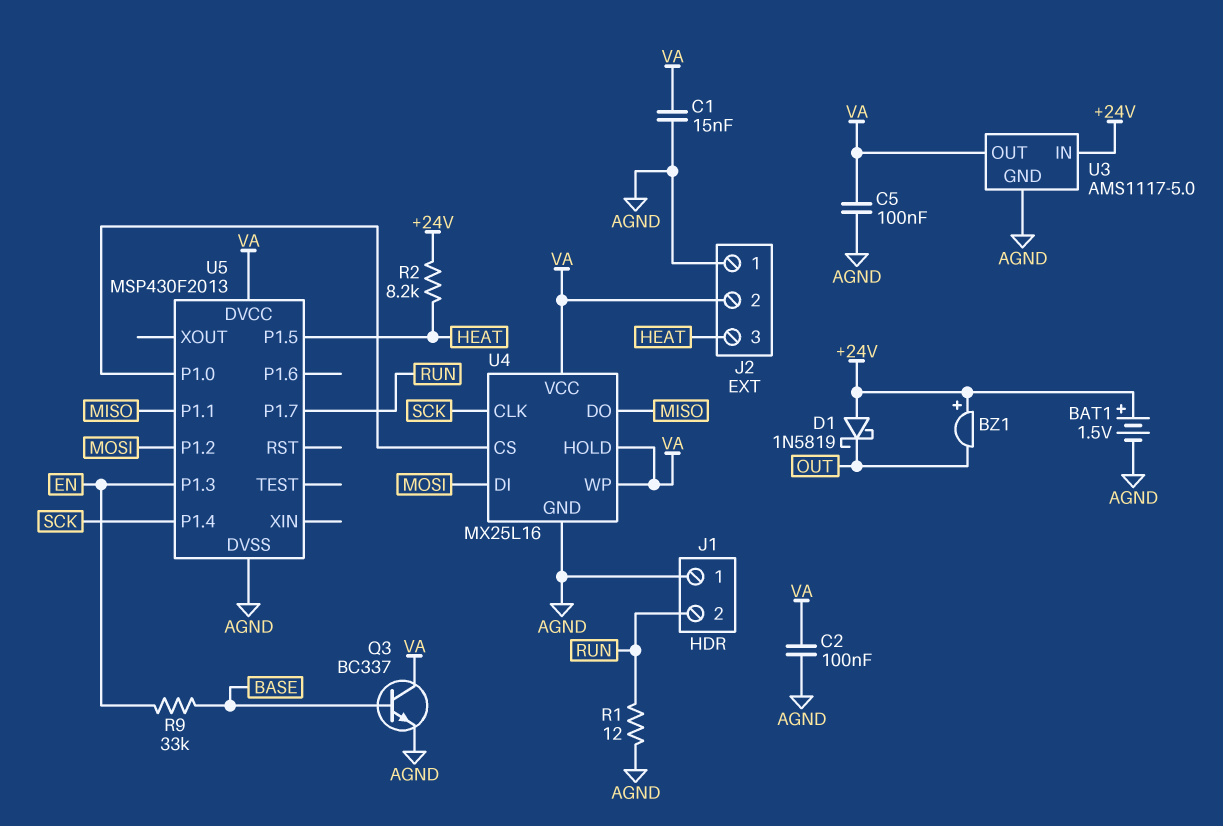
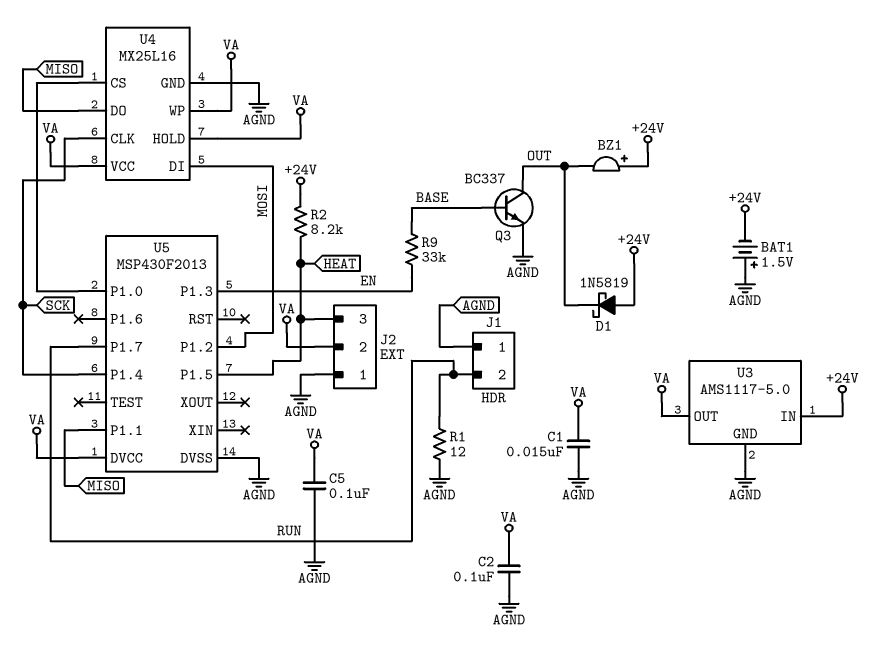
BAT1: 1.5V (plus +24V, minus AGND) -> 1.5V (plus AGND, minus +24V)
Q3: NPN BC337 (B BASE, C VA, E AGND) -> NPN BC337 (B BASE, C OUT, E AGND)

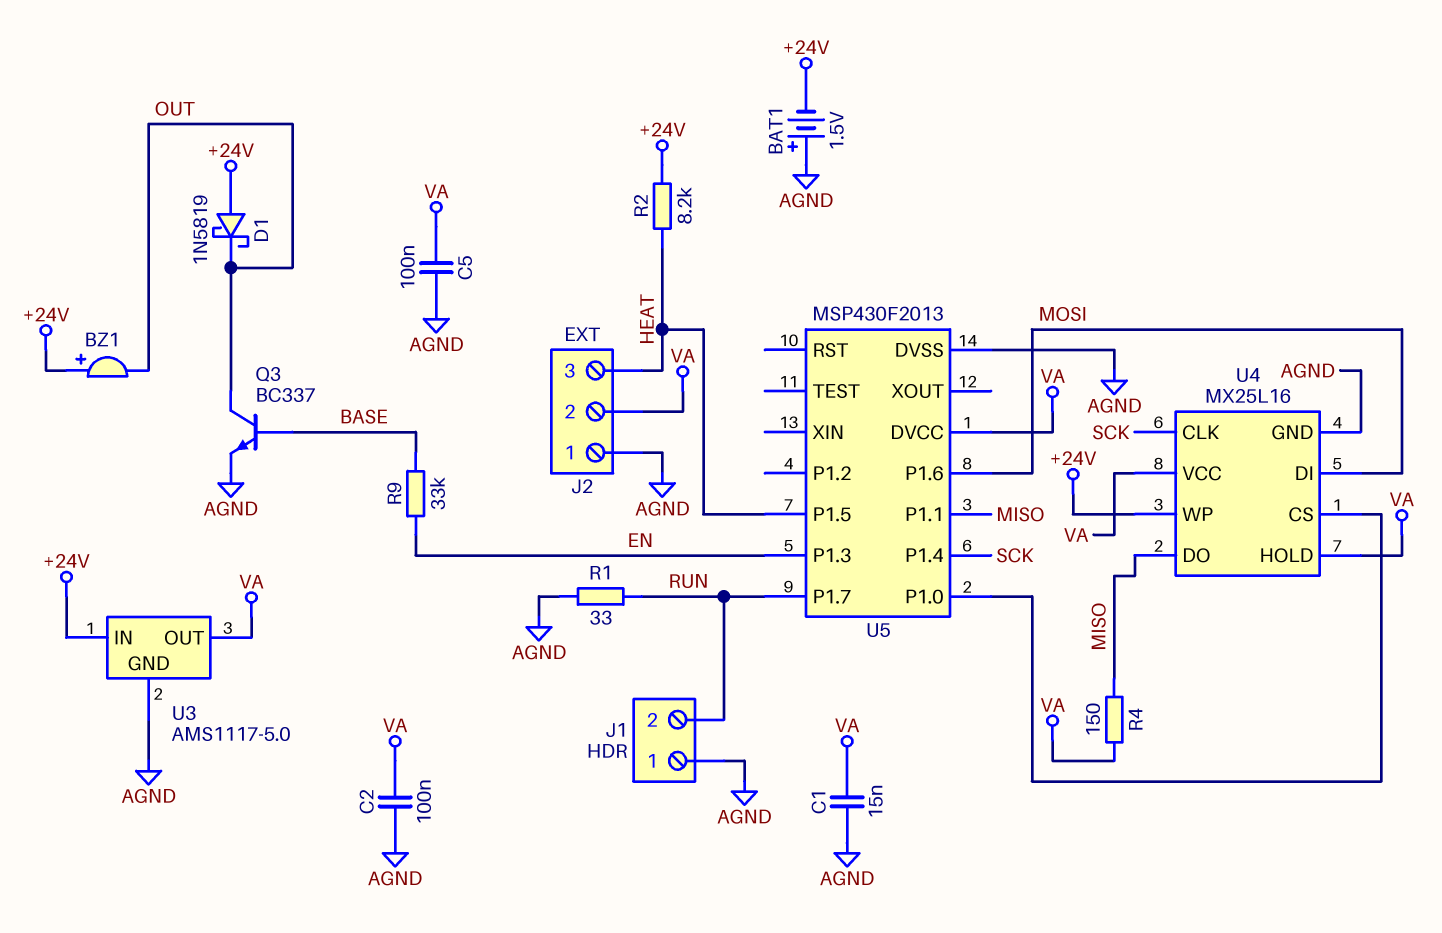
R1: 12 (AGND, RUN) -> 33 (AGND, RUN)
R4: none -> 150 (MISO, VA)
U4 pin WP: VA -> +24V
U5 pin P1.2: MOSI -> none
U5 pin P1.6: none -> MOSI

